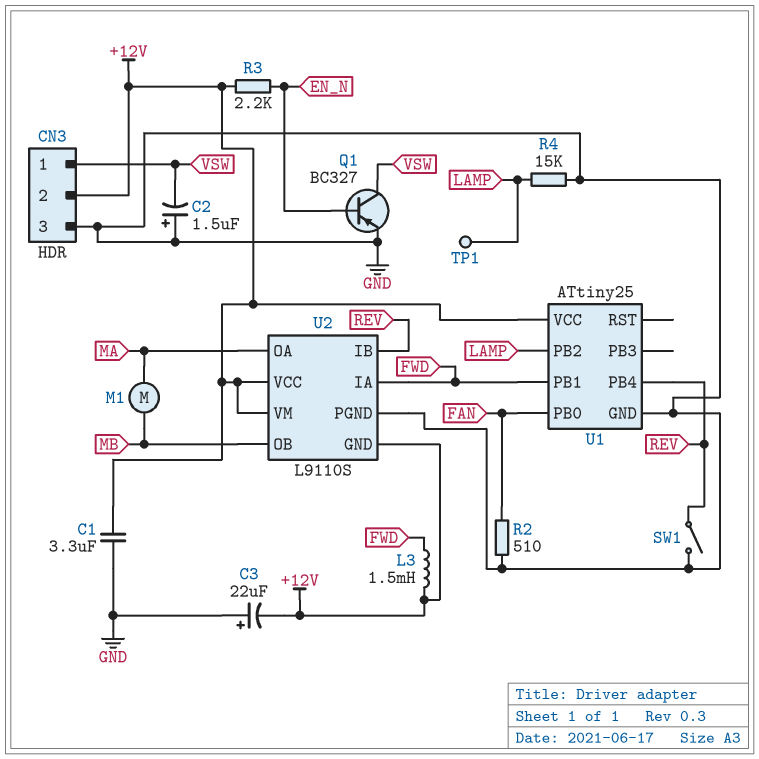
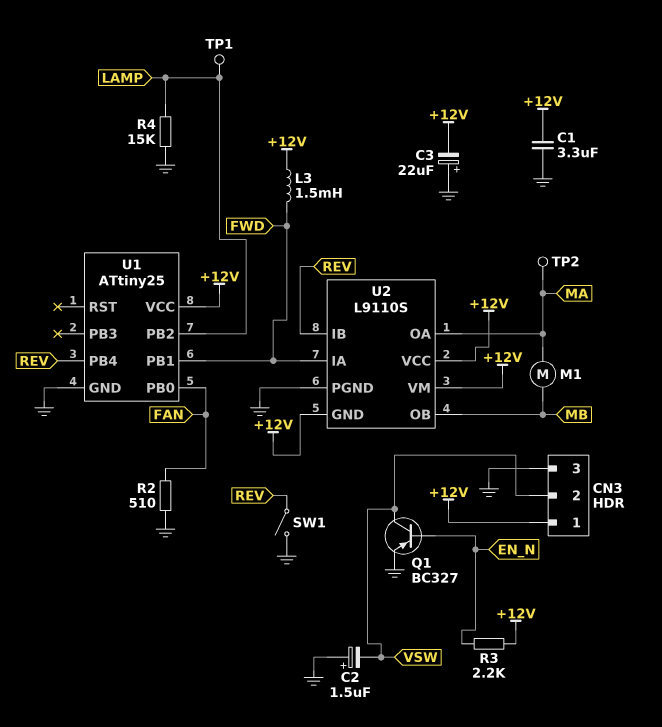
CN3 pin 1: VSW -> +12V
CN3 pin 2: +12V -> VSW
TP2: none -> test point (MA)

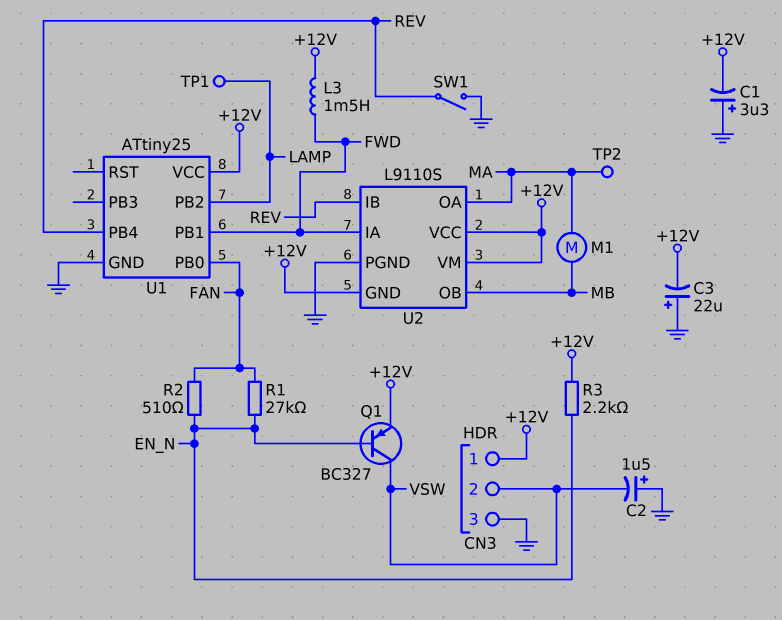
C1: 3.3uF (+12V, GND) -> 3.3uF (plus GND, minus +12V)
Q1: PNP BC327 (B EN_N, C VSW, E GND) -> PNP BC327 (B EN_N, C VSW, E +12V)
R1: none -> 27k (EN_N, FAN)
R2: 510 (FAN, GND) -> 510 (EN_N, FAN)
R4: 15k (GND, LAMP) -> none

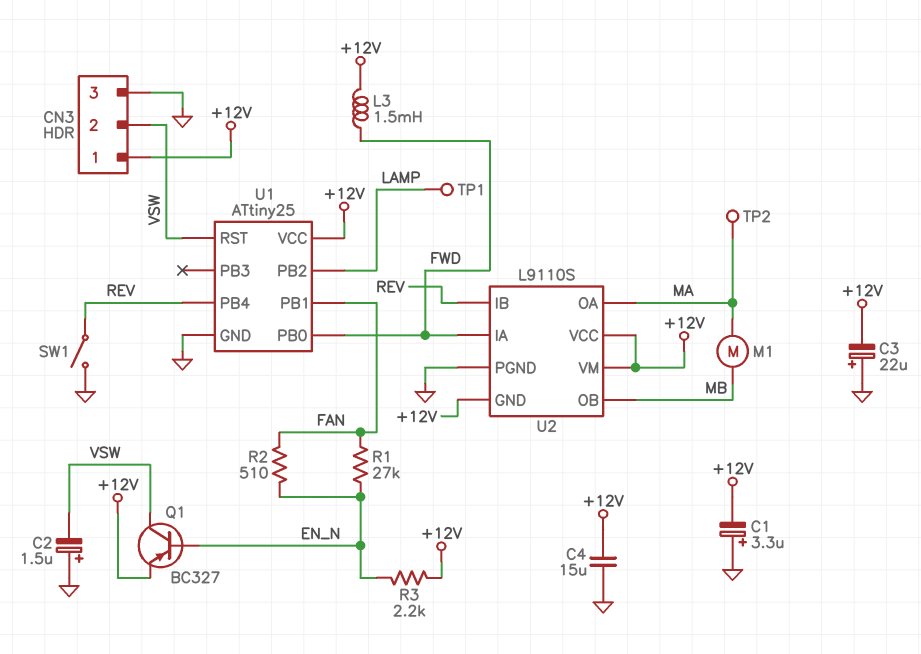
C4: none -> 15uF (+12V, GND)
U1 pin PB0: FAN -> FWD
U1 pin PB1: FWD -> FAN
U1 pin RST: none -> VSW

